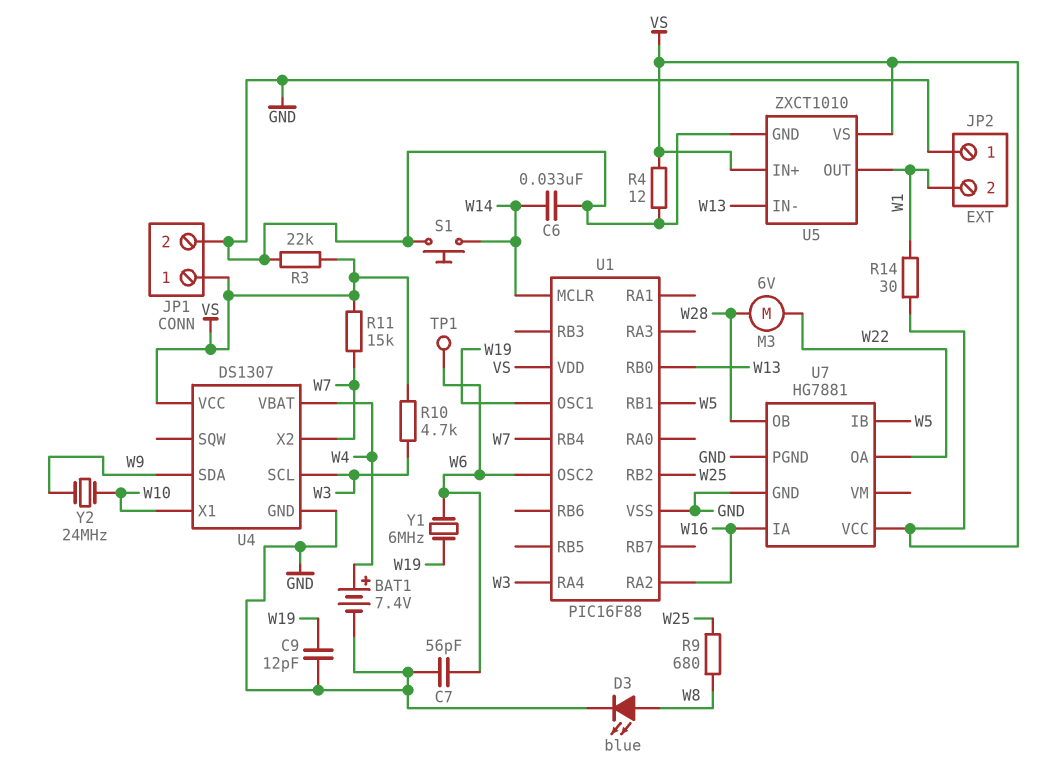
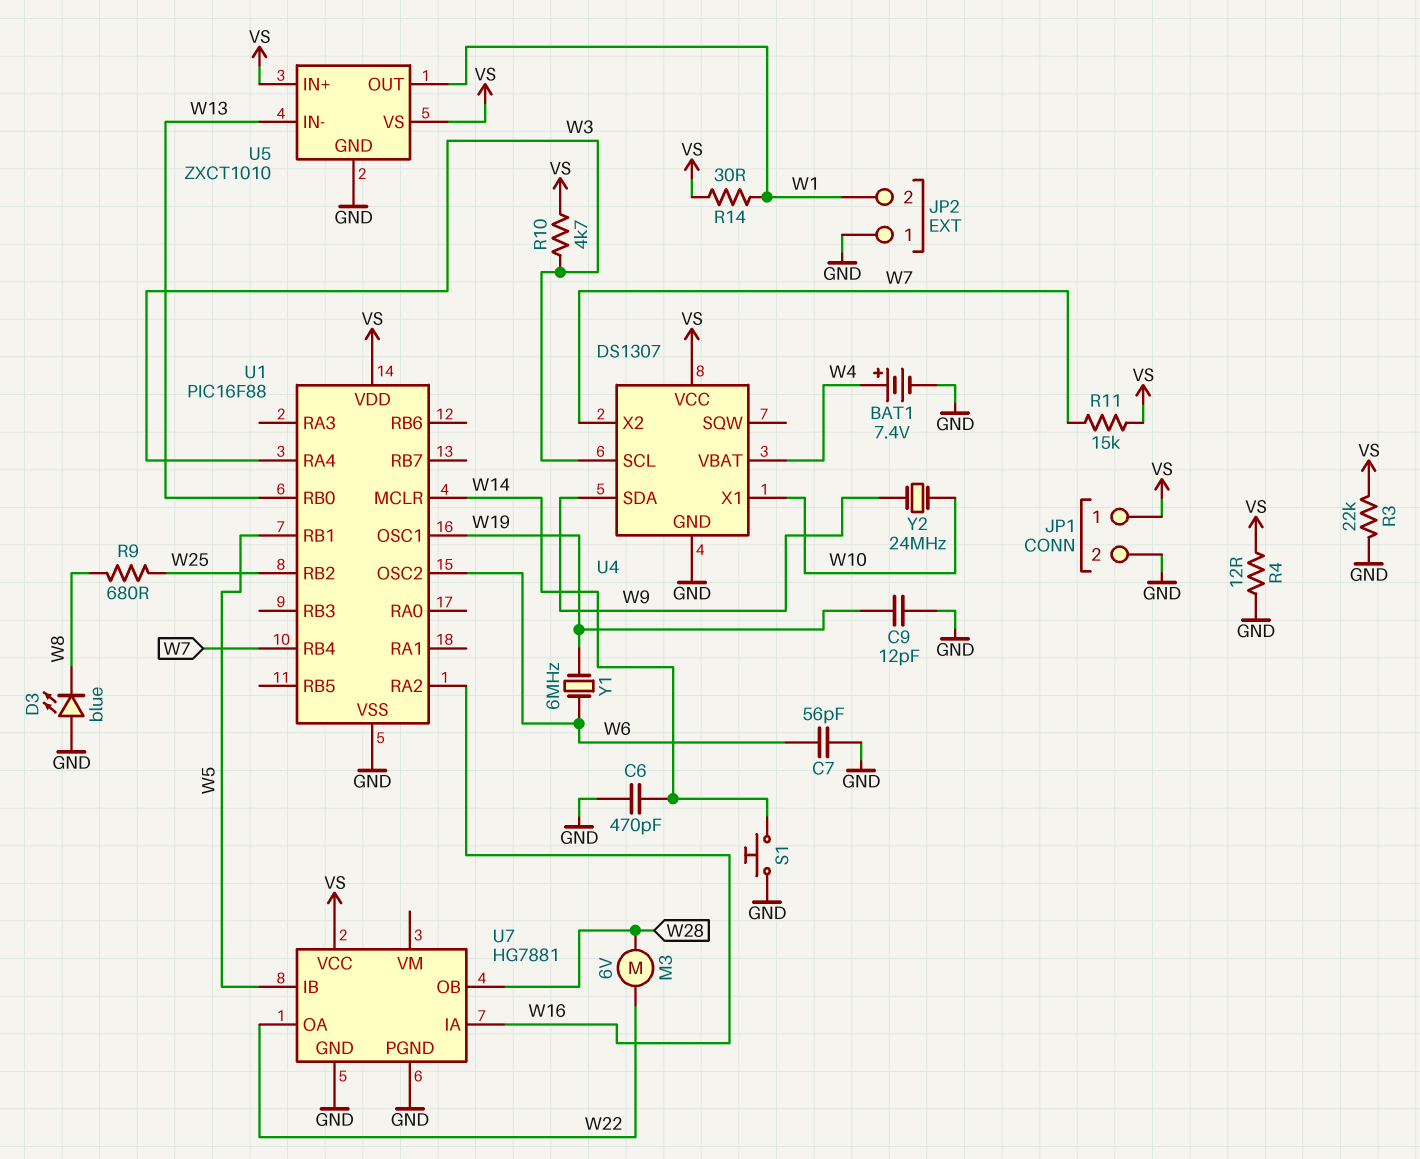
C6: 33nF (GND, W14) -> 470pF (GND, W14)
D3: LED blue (A W8, K GND) -> LED blue (A GND, K W8)
TP1: test point (W6) -> none

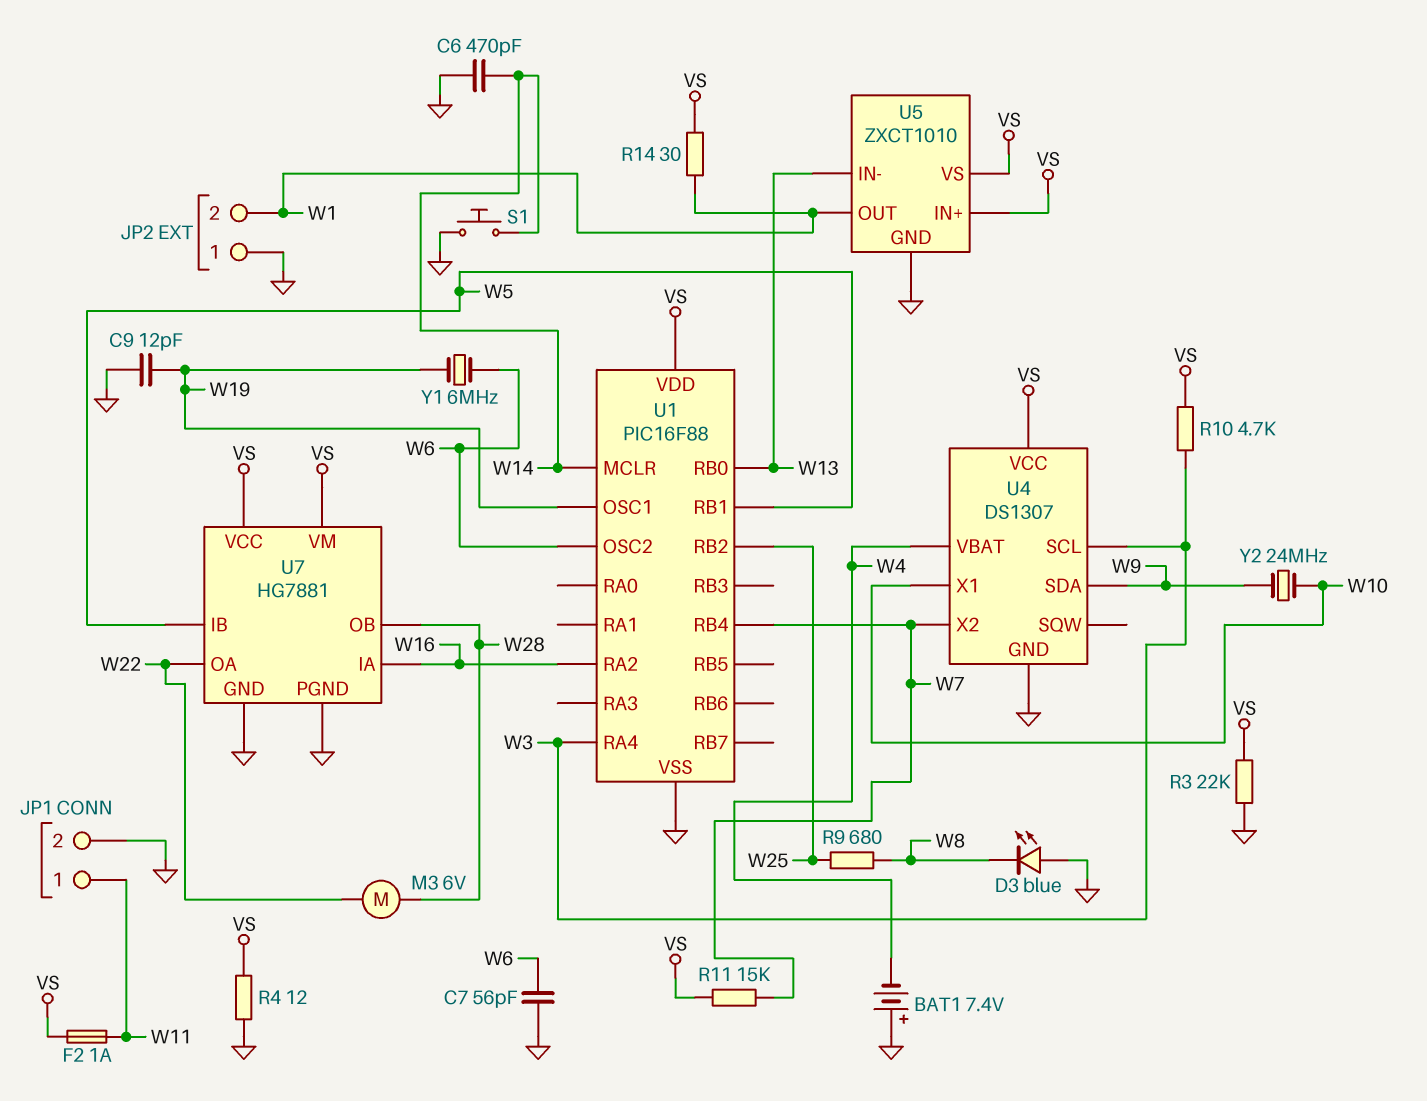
BAT1: 7.4V (plus W4, minus GND) -> 7.4V (plus GND, minus W4)
F2: none -> 1A (VS, W11)
JP1 pin 1: VS -> W11
U7 pin VM: none -> VS

